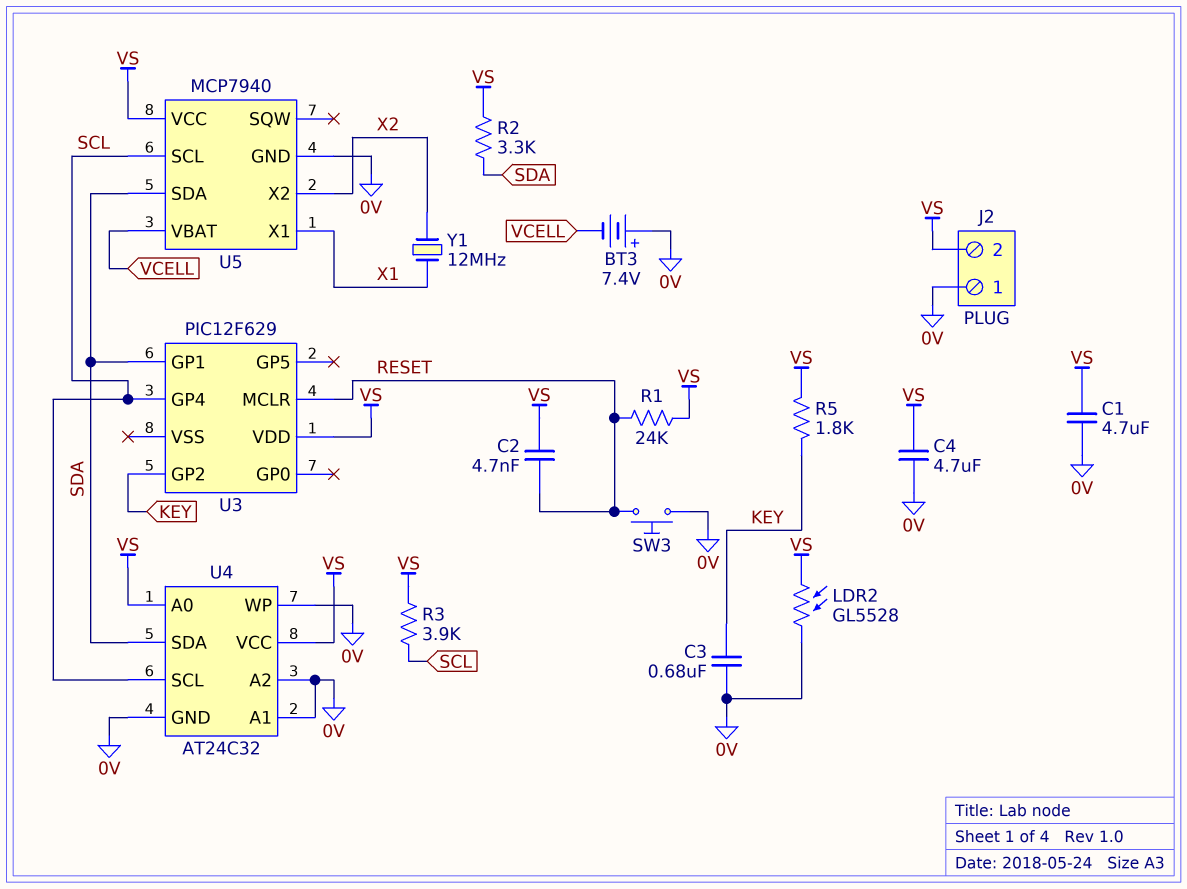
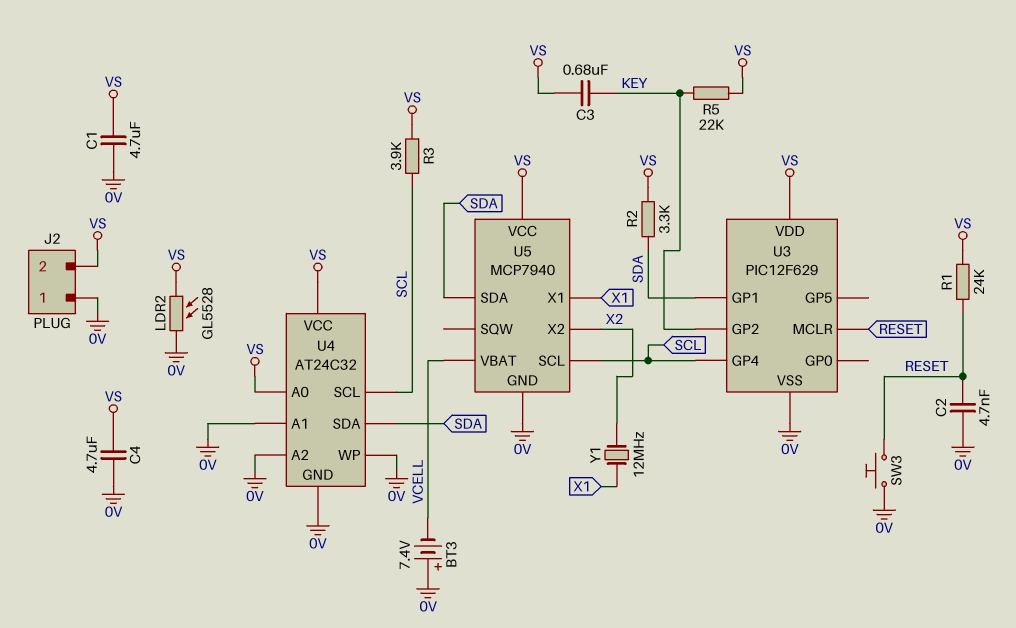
C2: 4.7nF (RESET, VS) -> 4.7nF (0V, RESET)
C3: 680nF (0V, KEY) -> 680nF (KEY, VS)
R5: 1.8k (KEY, VS) -> 22k (KEY, VS)
U3 pin VSS: none -> 0V

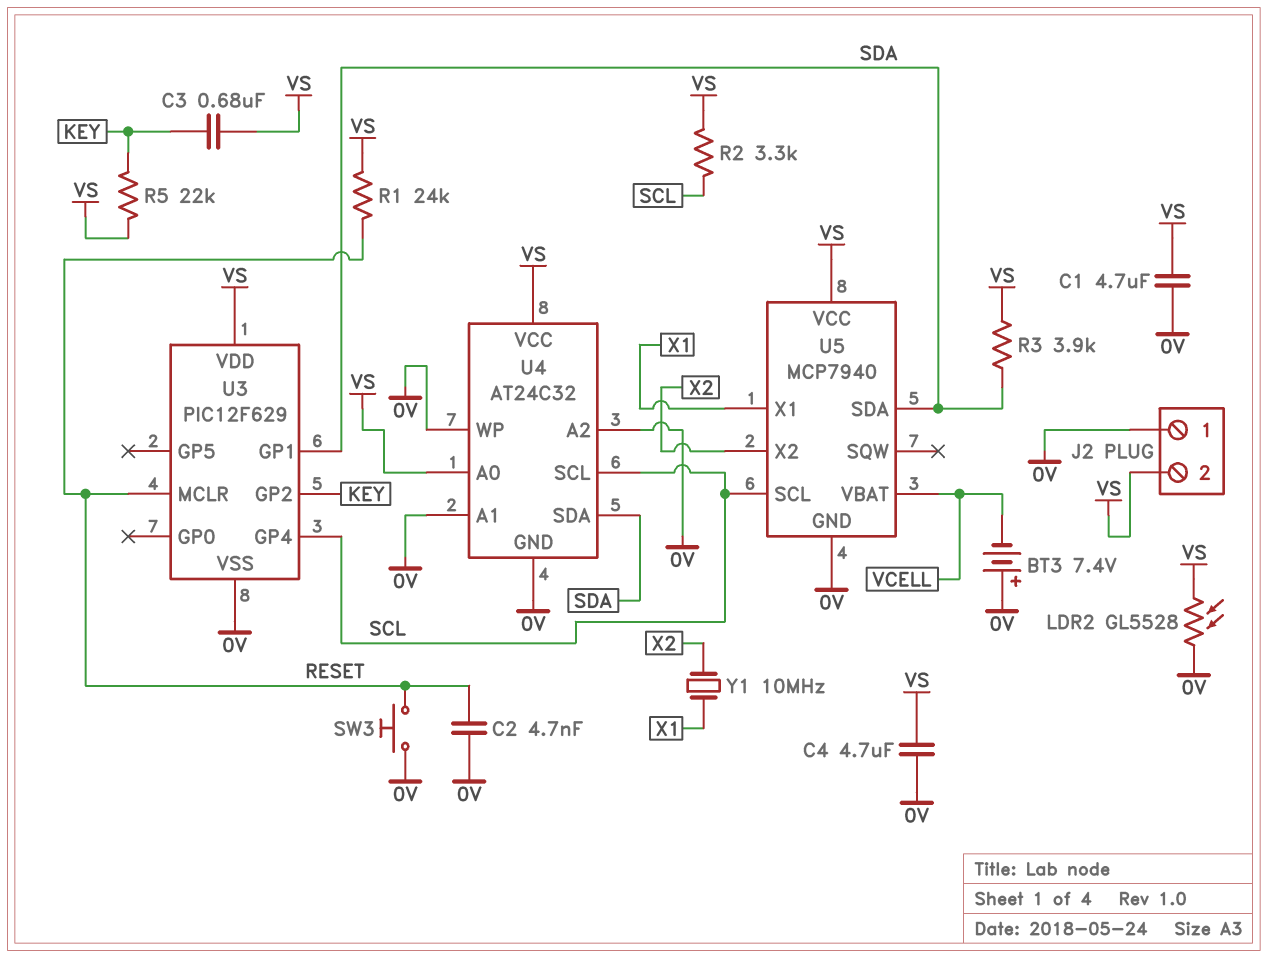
R2: 3.3k (SDA, VS) -> 3.3k (SCL, VS)
R3: 3.9k (SCL, VS) -> 3.9k (SDA, VS)
Y1: 12MHz (X1, X2) -> 10MHz (X1, X2)

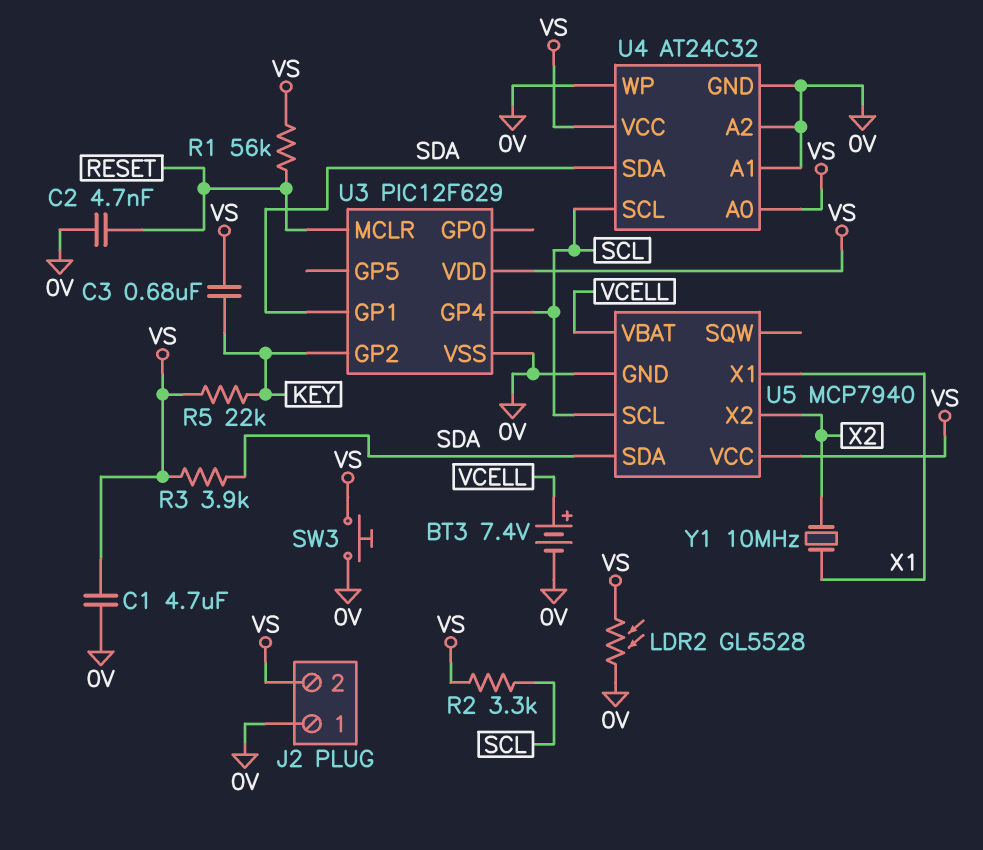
BT3: 7.4V (plus 0V, minus VCELL) -> 7.4V (plus VCELL, minus 0V)
C4: 4.7uF (0V, VS) -> none
R1: 24k (RESET, VS) -> 56k (RESET, VS)
SW3: button (0V, RESET) -> button (0V, VS)

